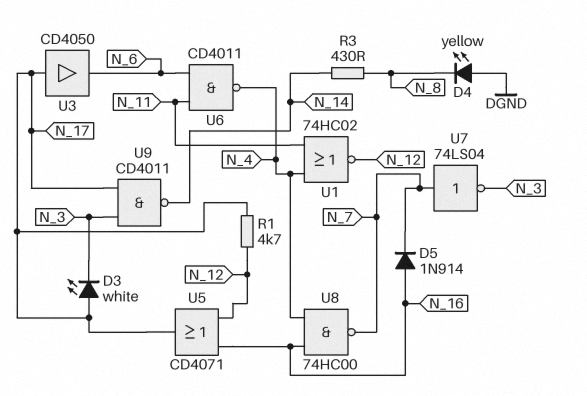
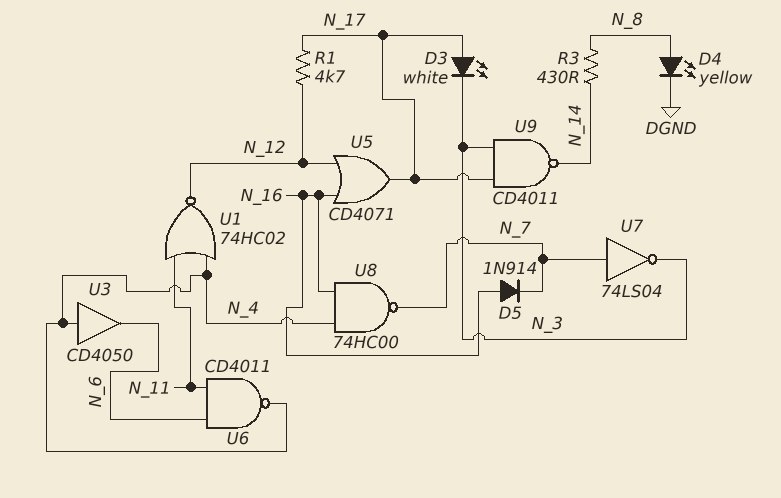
D4: LED yellow (A DGND, K N_8) -> LED yellow (A N_8, K DGND)
U3: buffer CD4050 (in N_17, out N_6) -> buffer CD4050 (in N_4, out N_6)

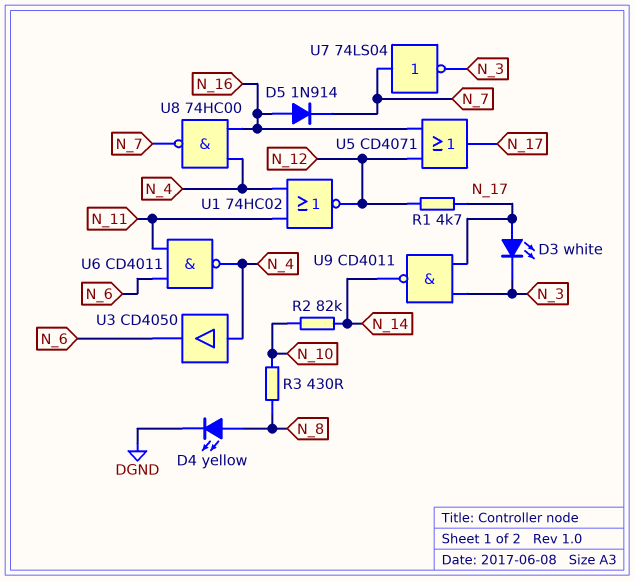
R2: none -> 82k (N_10, N_14)
R3: 430 (N_8, N_14) -> 430 (N_8, N_10)

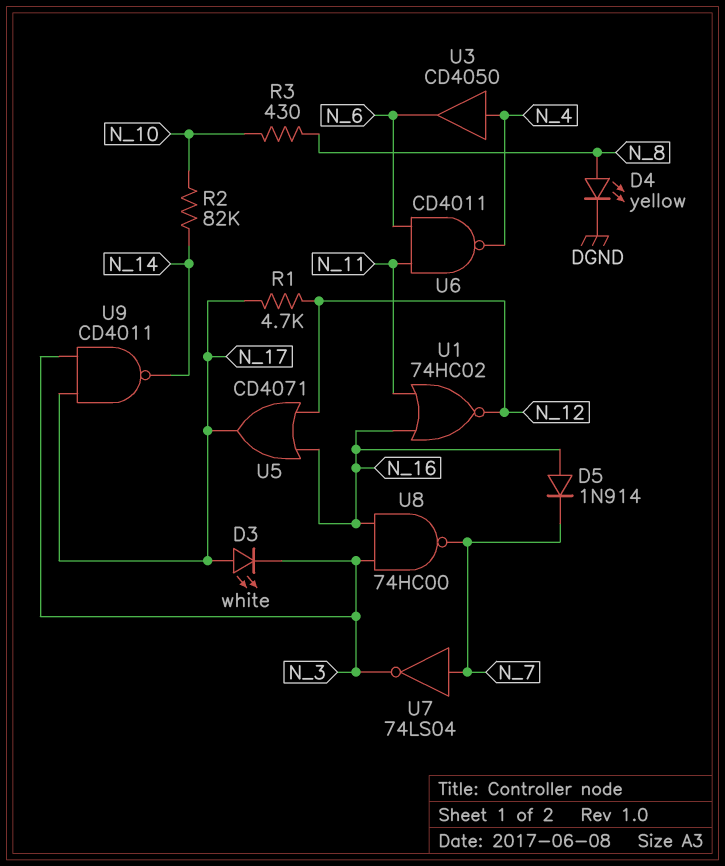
U1: NOR 74HC02 (in N_4, in N_11, out N_12) -> NOR 74HC02 (in N_11, in N_16, out N_12)
U8: NAND 74HC00 (in N_4, in N_16, out N_7) -> NAND 74HC00 (in N_3, in N_16, out N_7)

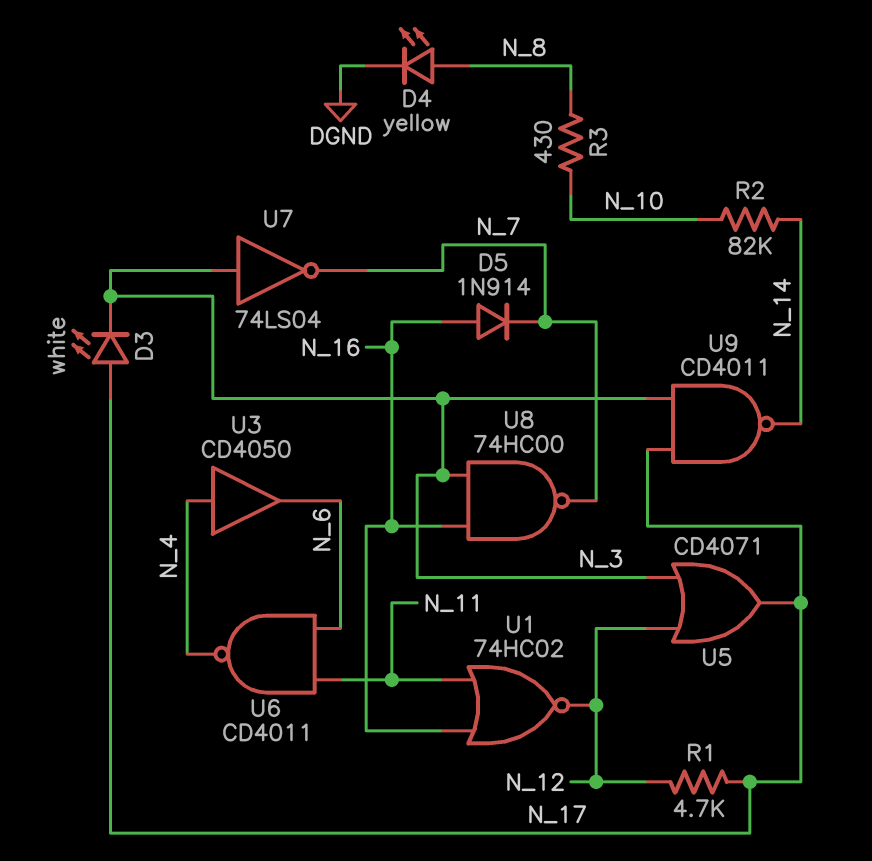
U5: OR CD4071 (in N_12, in N_16, out N_17) -> OR CD4071 (in N_3, in N_12, out N_17)
U7: NOT 74LS04 (in N_7, out N_3) -> NOT 74LS04 (in N_3, out N_7)

